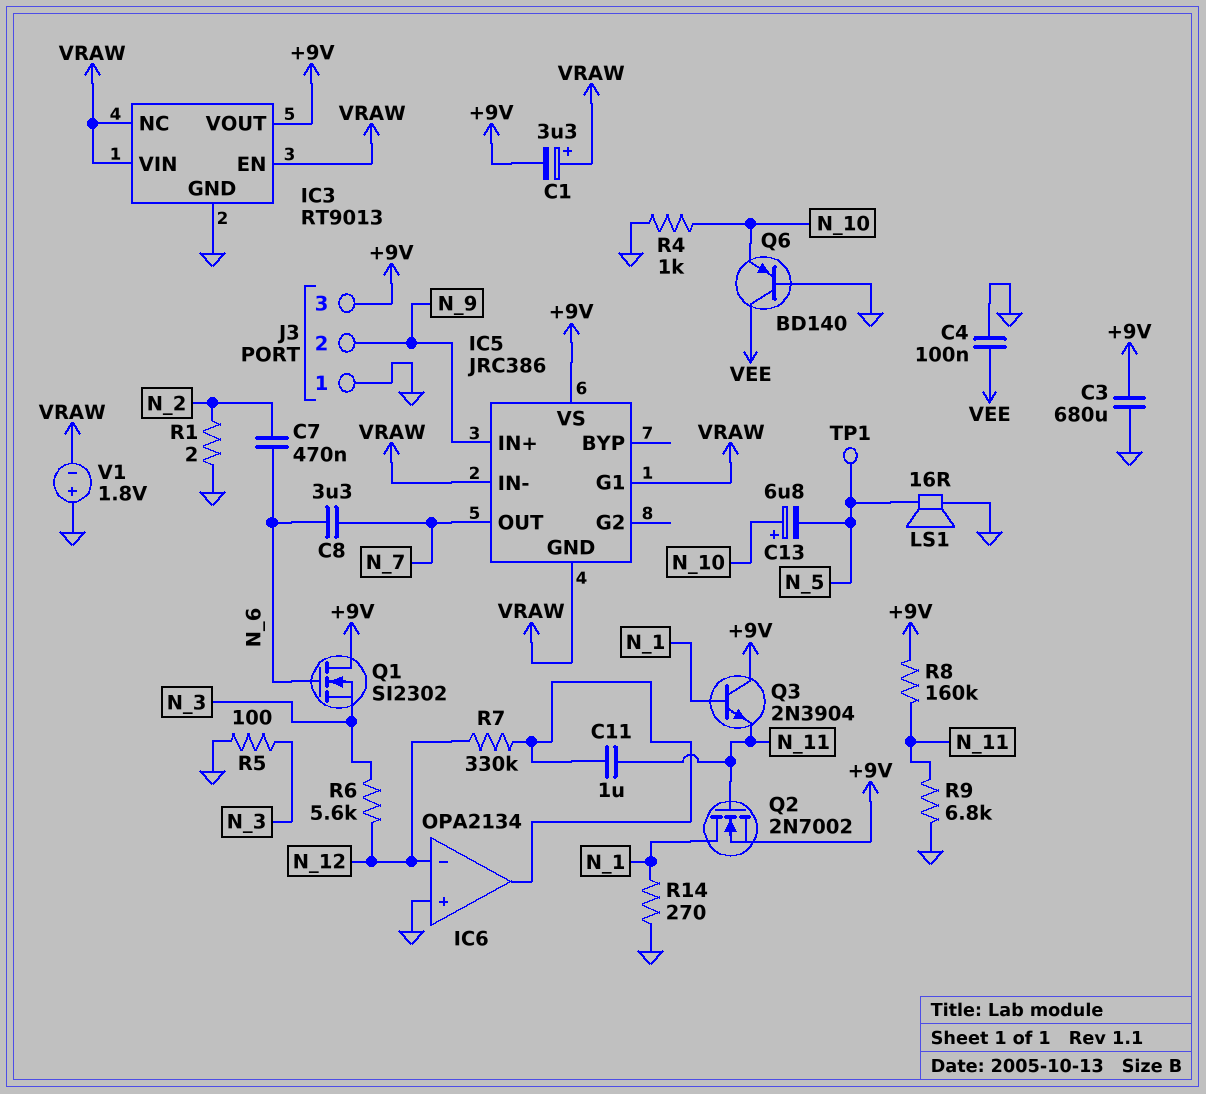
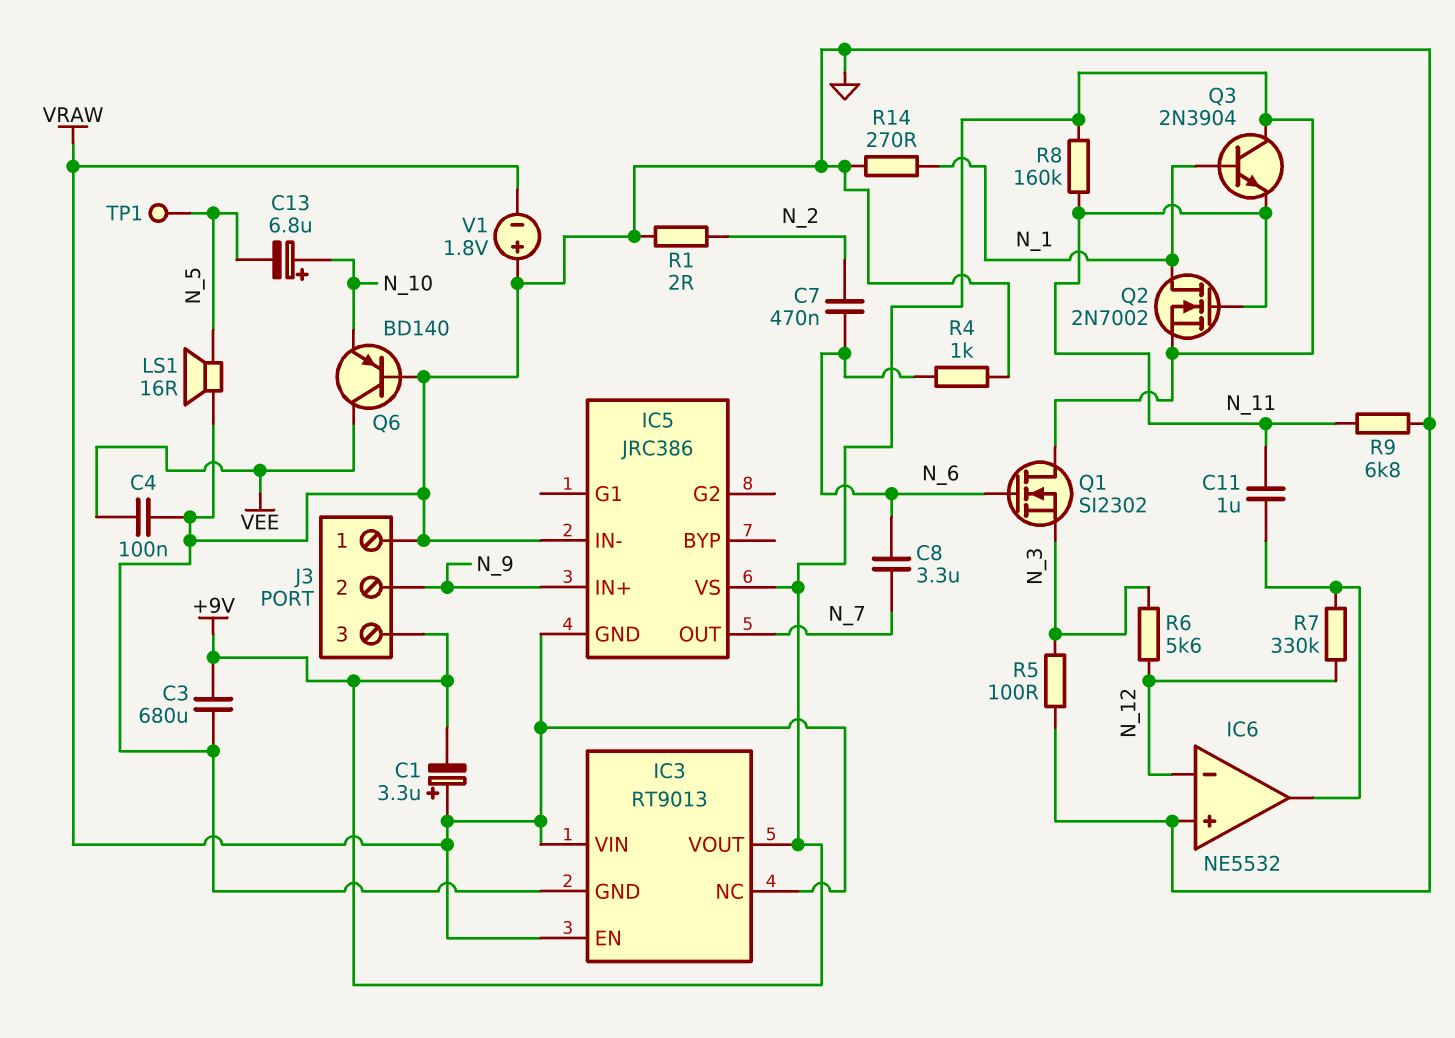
IC5 pin G1: VRAW -> none
IC5 pin IN-: VRAW -> GND
IC6: OPA2134 -> NE5532
R4: 1k (GND, N_10) -> 1k (GND, N_6)

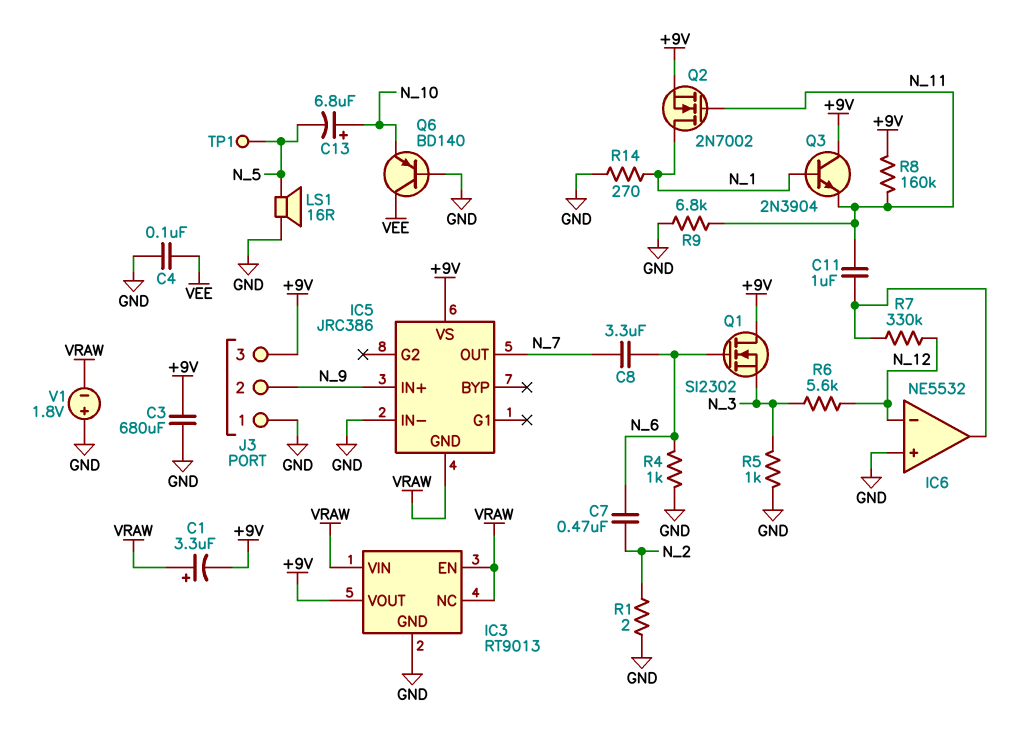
R5: 100 (GND, N_3) -> 1k (GND, N_3)

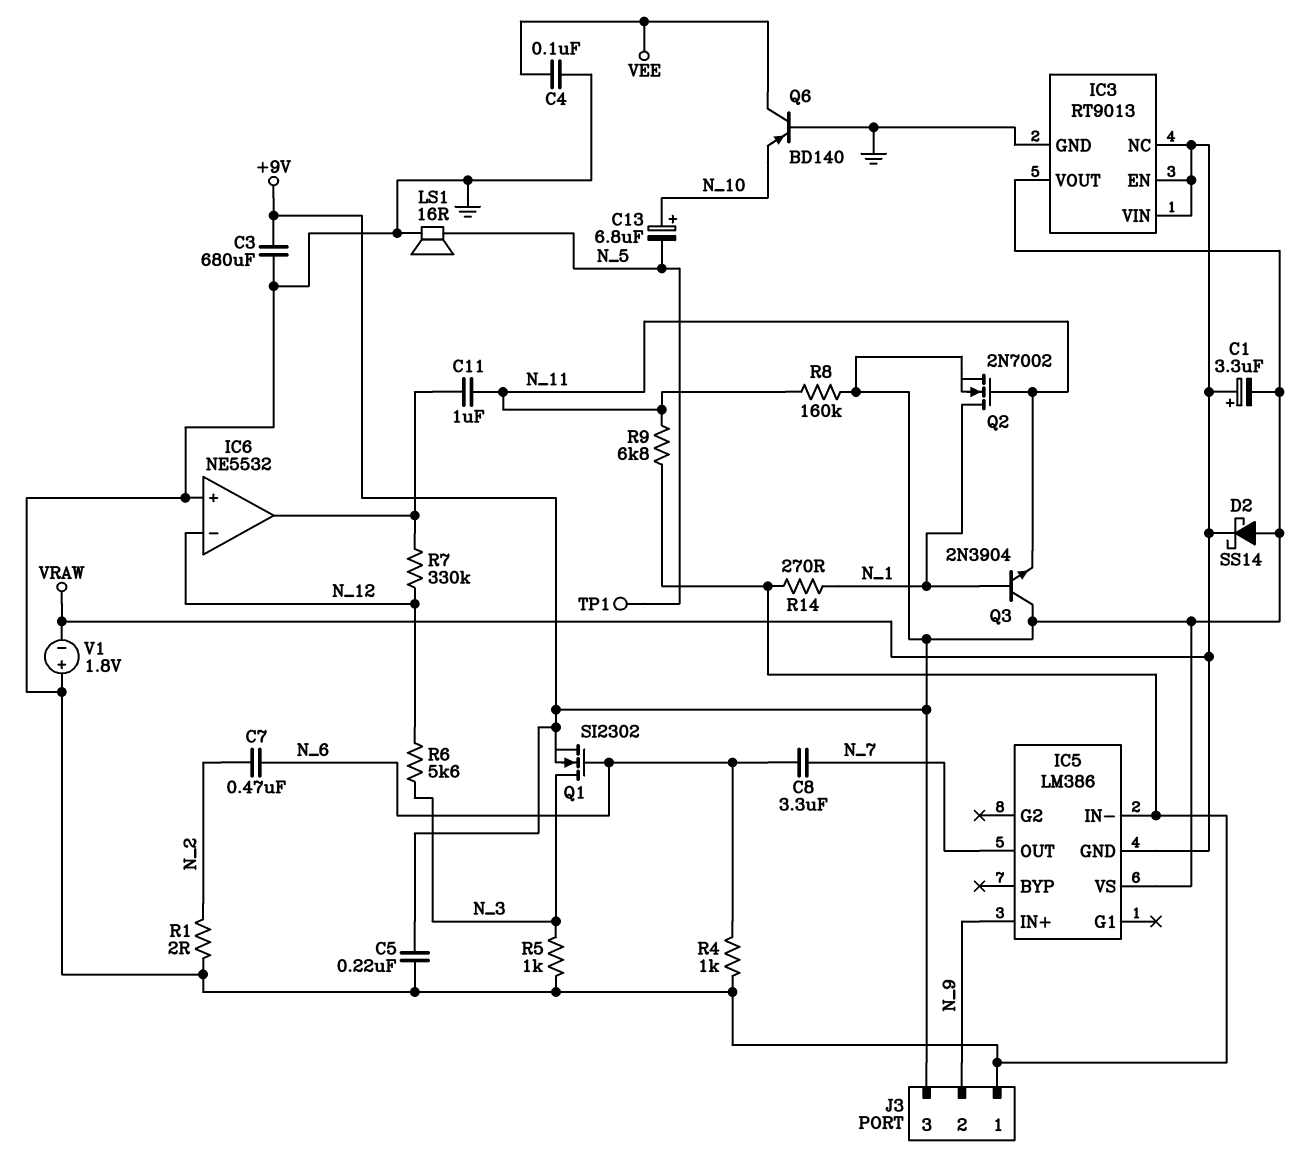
C5: none -> 220nF (+9V, GND)
D2: none -> schottky SS14 (A +9V, K VRAW)
IC5: JRC386 -> LM386
Q1: NMOS SI2302 (G N_6, D +9V, S N_3) -> NMOS SI2302 (G N_6, D N_3, S +9V)

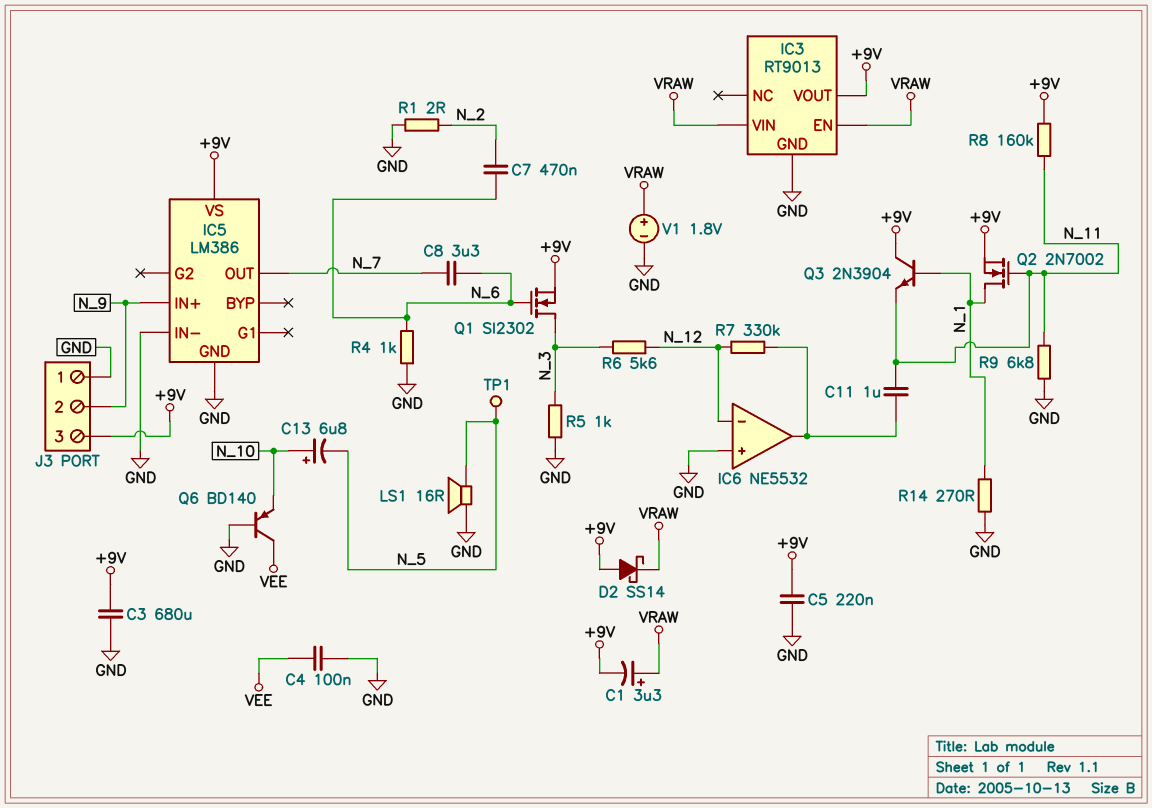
IC3 pin NC: VRAW -> none
IC5 pin GND: VRAW -> GND
V1: 1.8V (plus GND, minus VRAW) -> 1.8V (plus VRAW, minus GND)

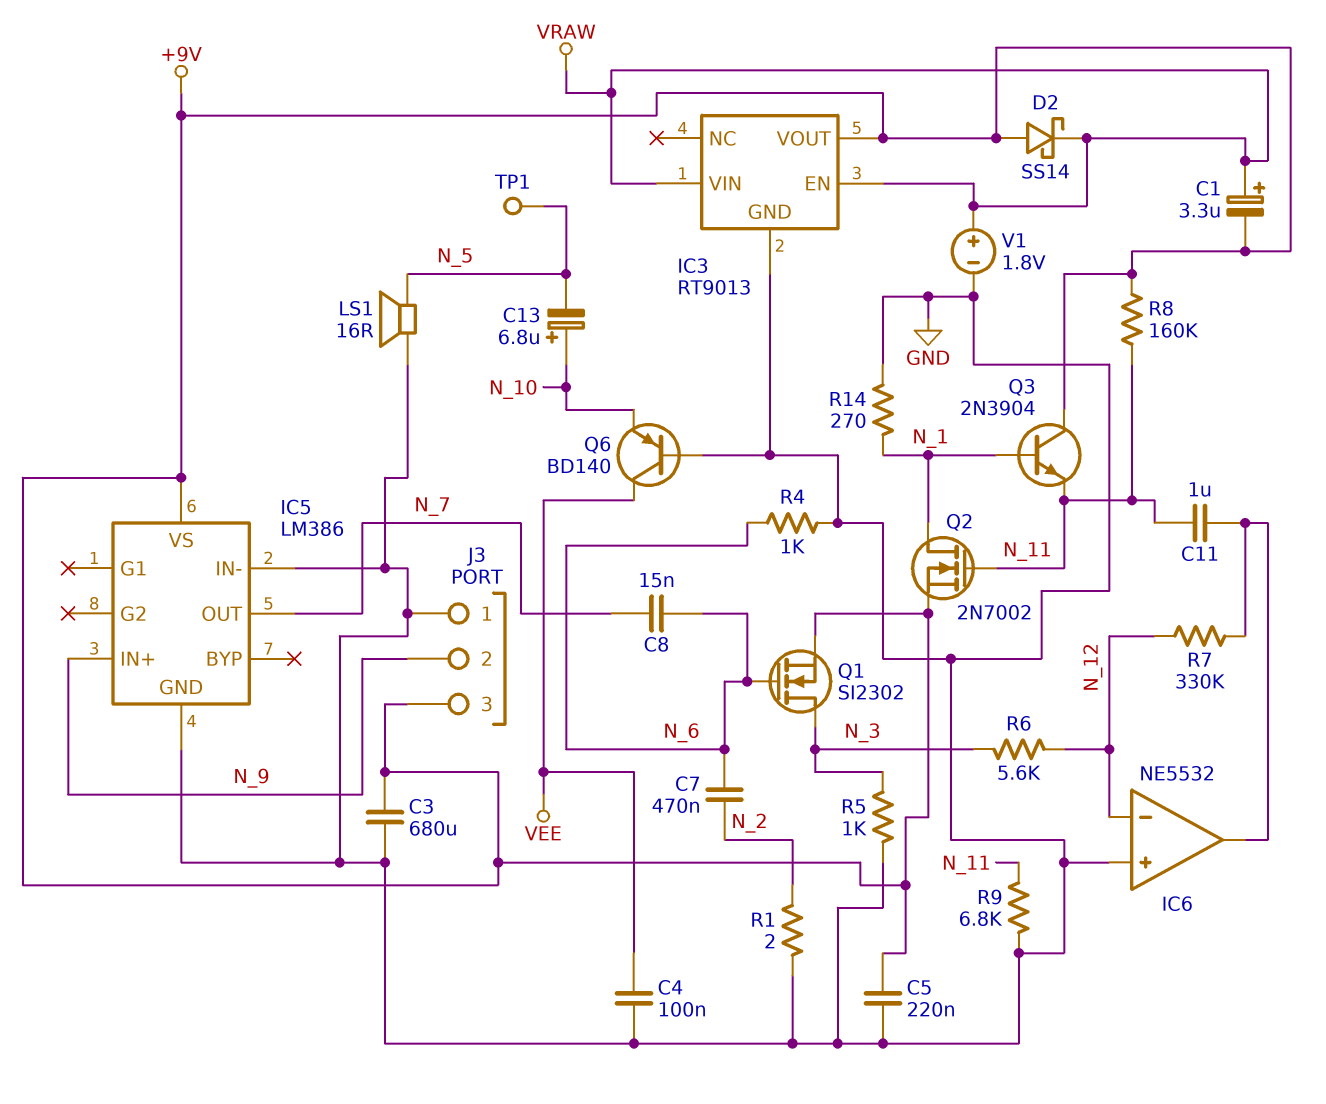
C8: 3.3uF (N_6, N_7) -> 15nF (N_6, N_7)

